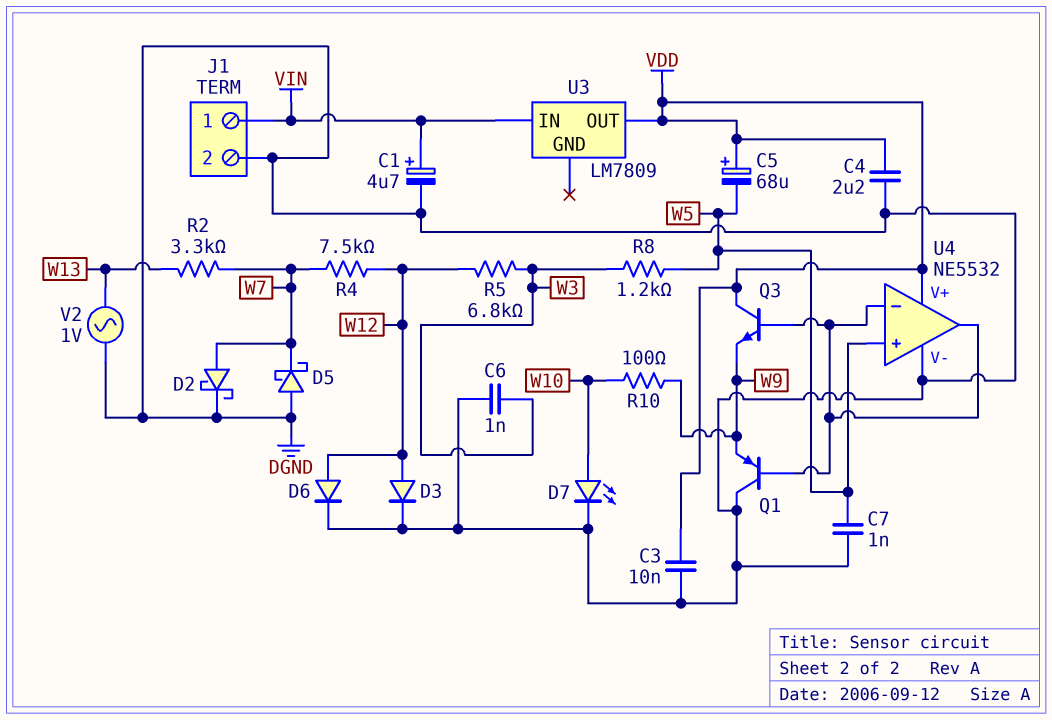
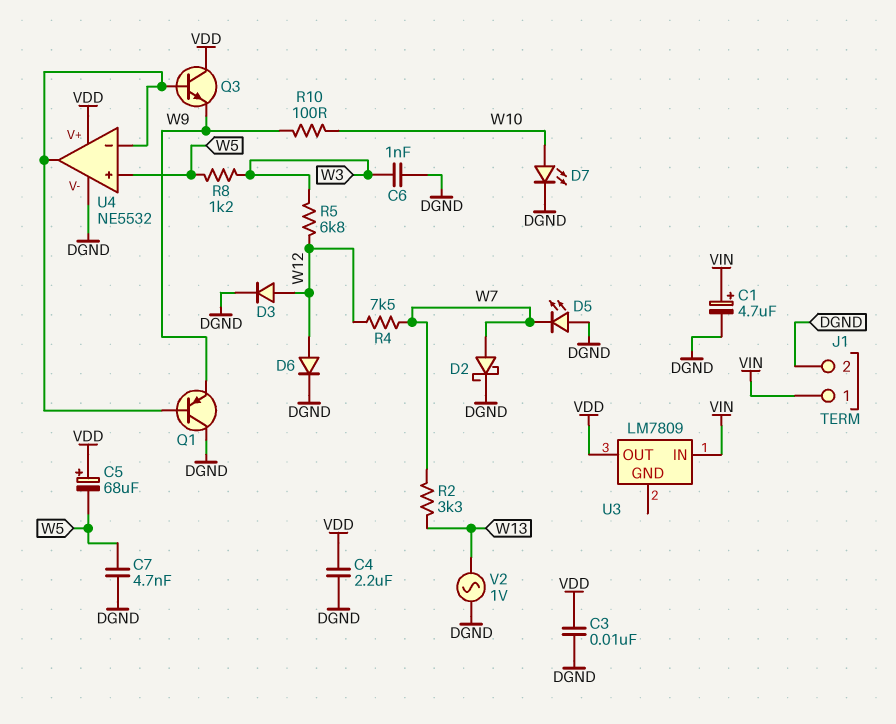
C7: 1nF (DGND, W5) -> 4.7nF (DGND, W5)
D5: schottky (A DGND, K W7) -> LED (A DGND, K W7)

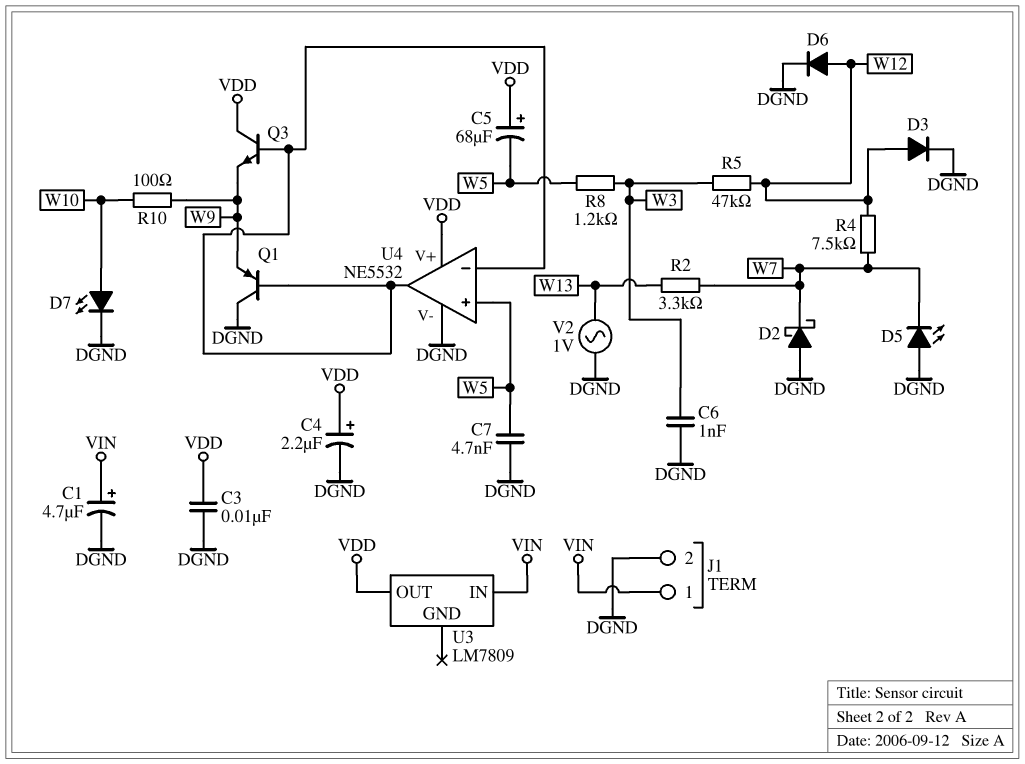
C4: 2.2uF (DGND, VDD) -> 2.2uF (plus VDD, minus DGND)
D2: schottky (A W7, K DGND) -> schottky (A DGND, K W7)
R5: 6.8k (W3, W12) -> 47k (W3, W12)

